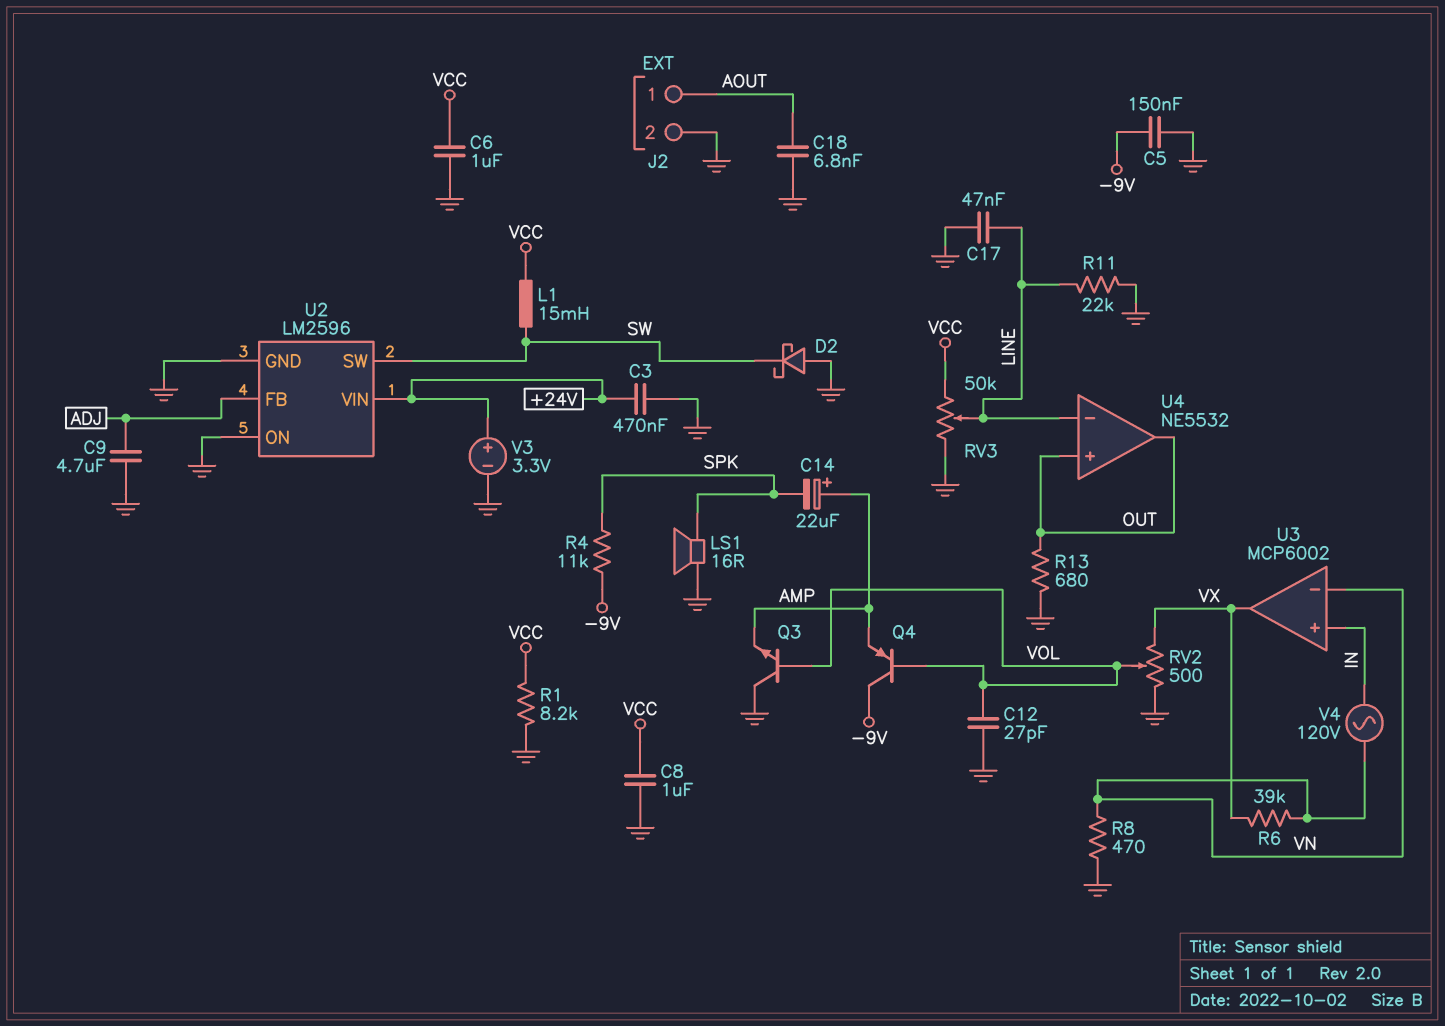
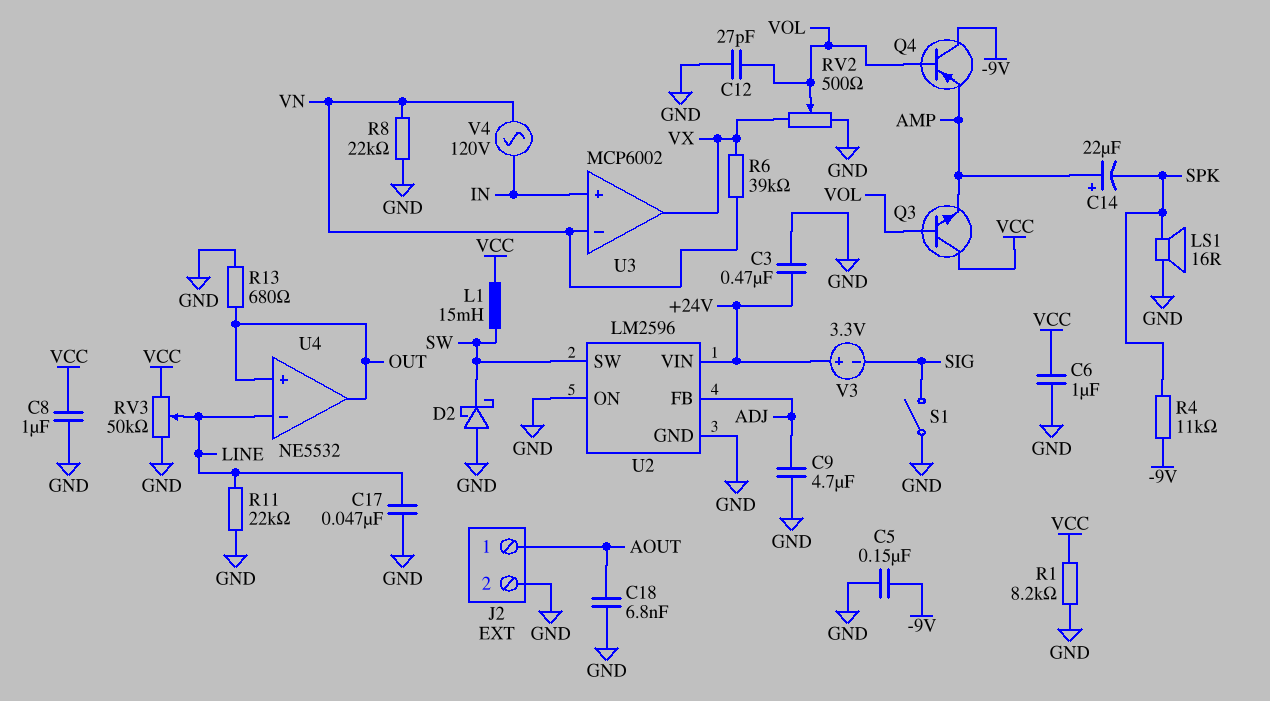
Q3: NPN (B VOL, C GND, E AMP) -> NPN (B VOL, C VCC, E AMP)
R8: 470 (GND, VN) -> 22k (GND, VN)
S1: none -> switch (GND, SIG)
V3: 3.3V (plus +24V, minus GND) -> 3.3V (plus +24V, minus SIG)

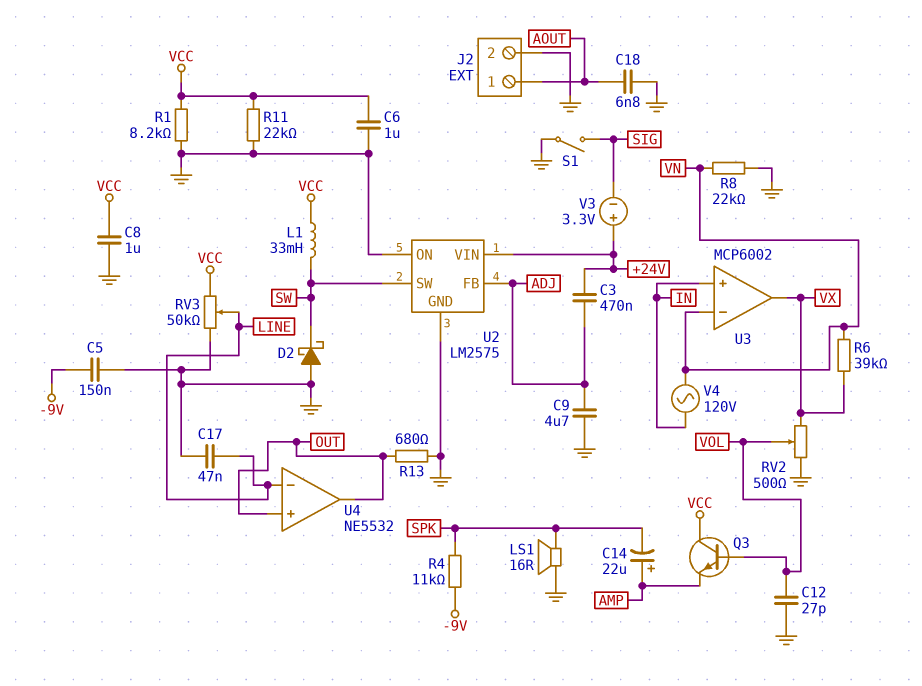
C3: 470nF (+24V, GND) -> 470nF (+24V, ADJ)
L1: 15mH (SW, VCC) -> 33mH (SW, VCC)
Q4: PNP (B VOL, C -9V, E AMP) -> none
R11: 22k (GND, LINE) -> 22k (GND, VCC)
U2: LM2596 -> LM2575

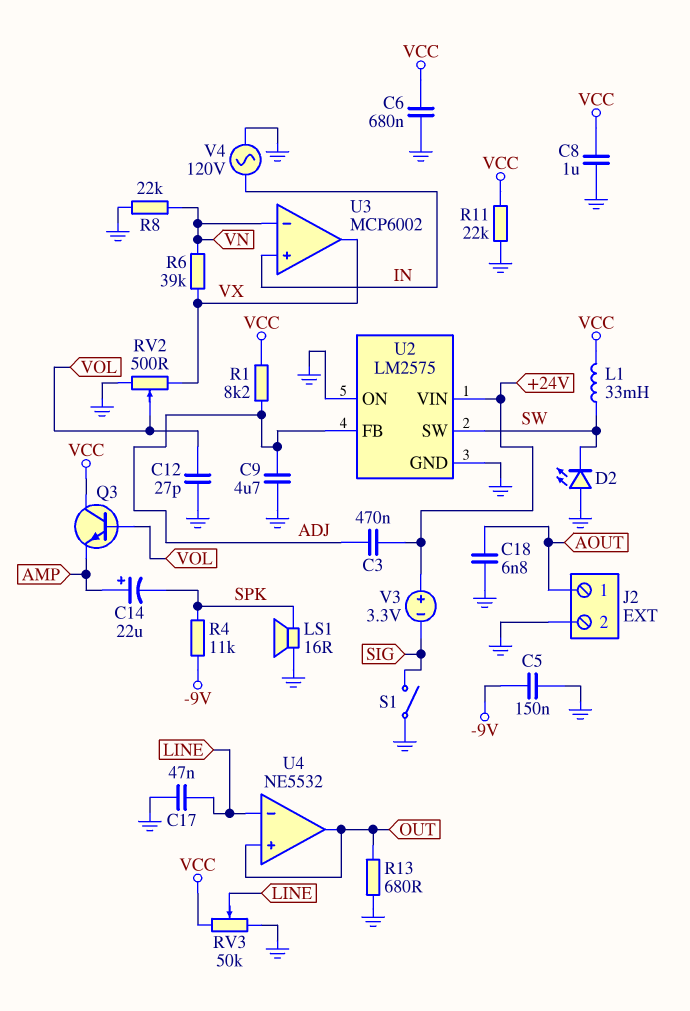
C6: 1uF (GND, VCC) -> 680nF (GND, VCC)
D2: schottky (A GND, K SW) -> LED (A GND, K SW)
R1: 8.2k (GND, VCC) -> 8.2k (ADJ, VCC)
V4: AC 120V (IN, VN) -> AC 120V (GND, IN)

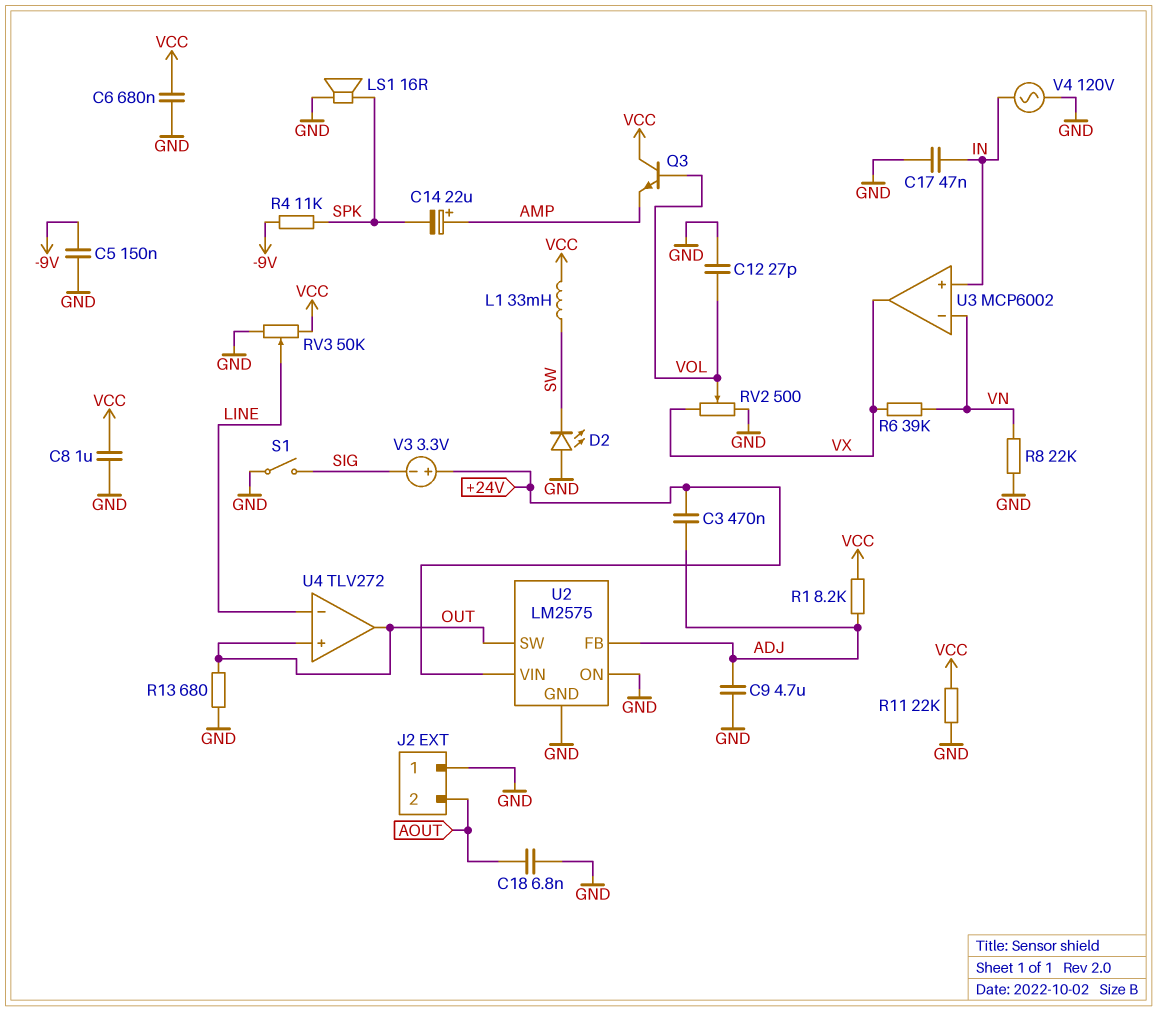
C17: 47nF (GND, LINE) -> 47nF (GND, IN)
J2 pin 1: AOUT -> GND
J2 pin 2: GND -> AOUT
U2 pin SW: SW -> OUT
U4: NE5532 -> TLV272

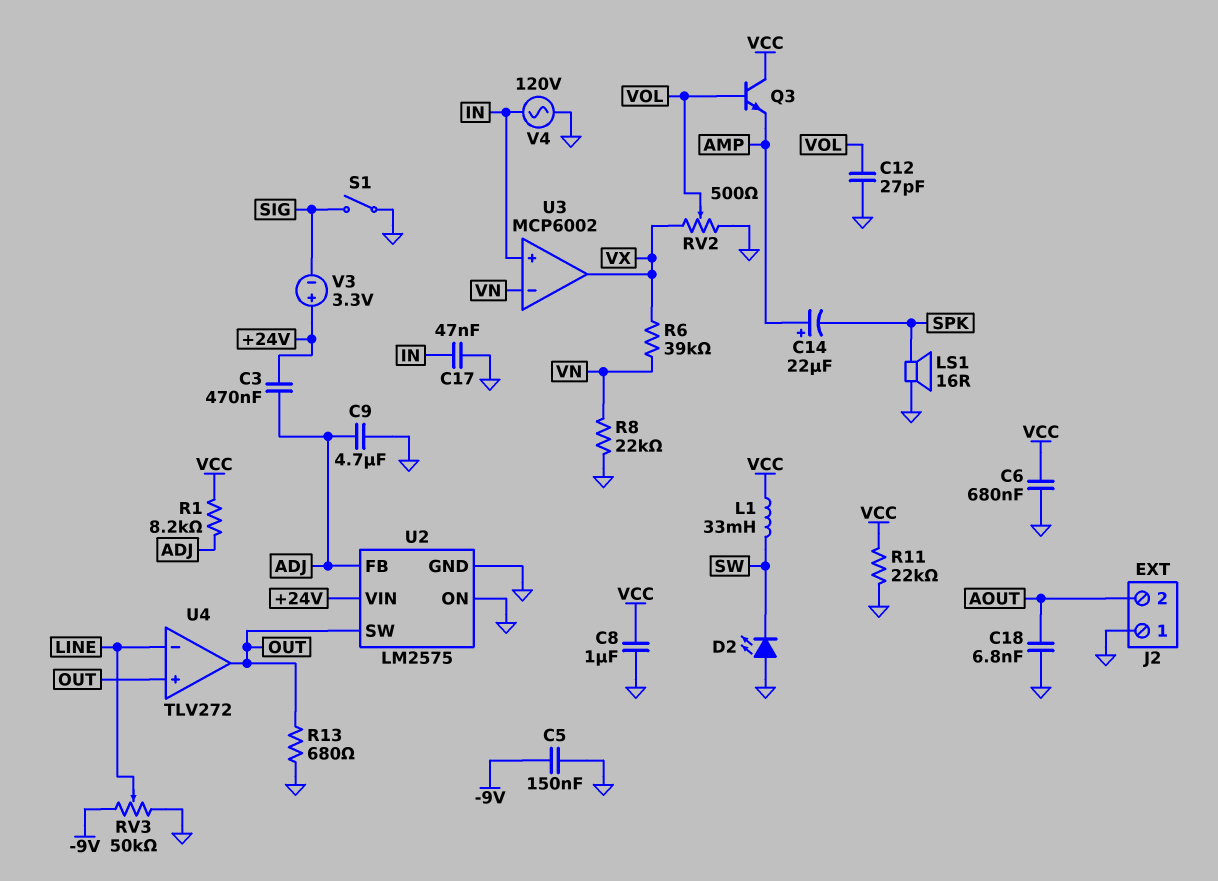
R4: 11k (-9V, SPK) -> none
RV3: 50k (GND, VCC, wiper LINE) -> 50k (-9V, GND, wiper LINE)

